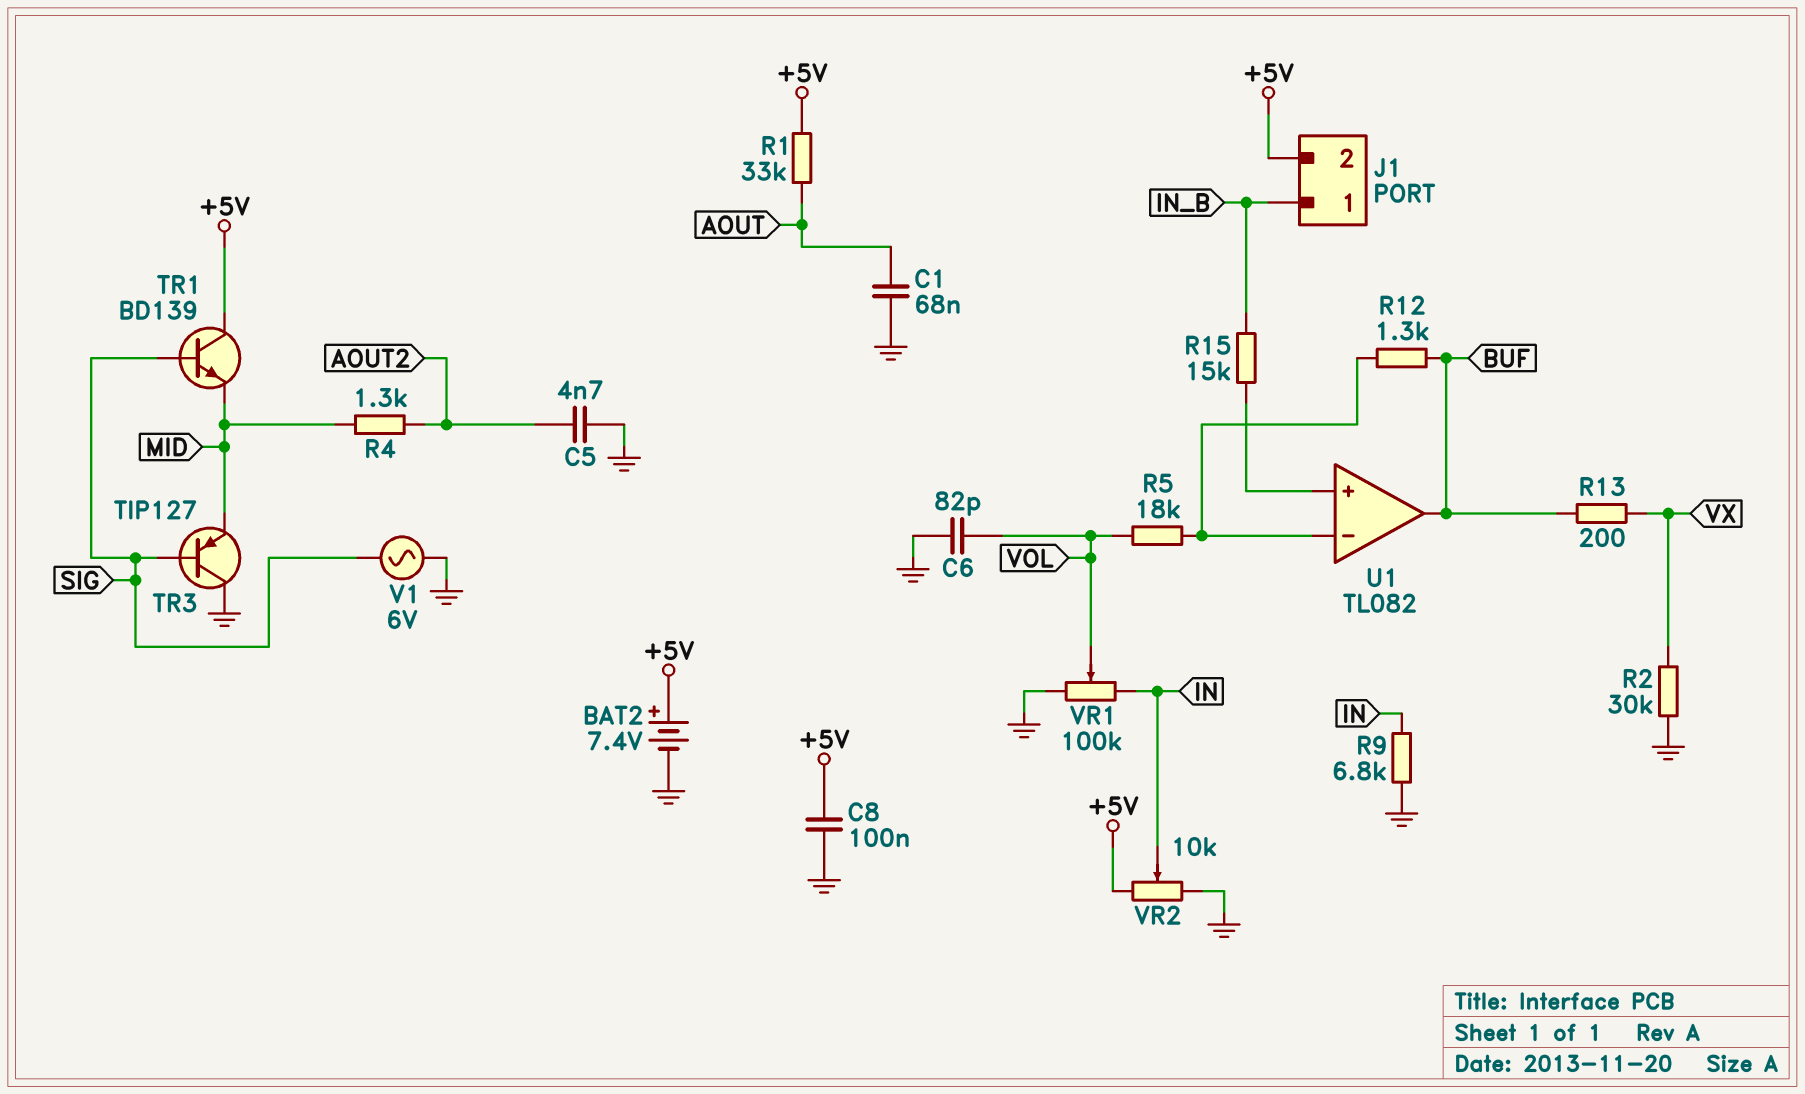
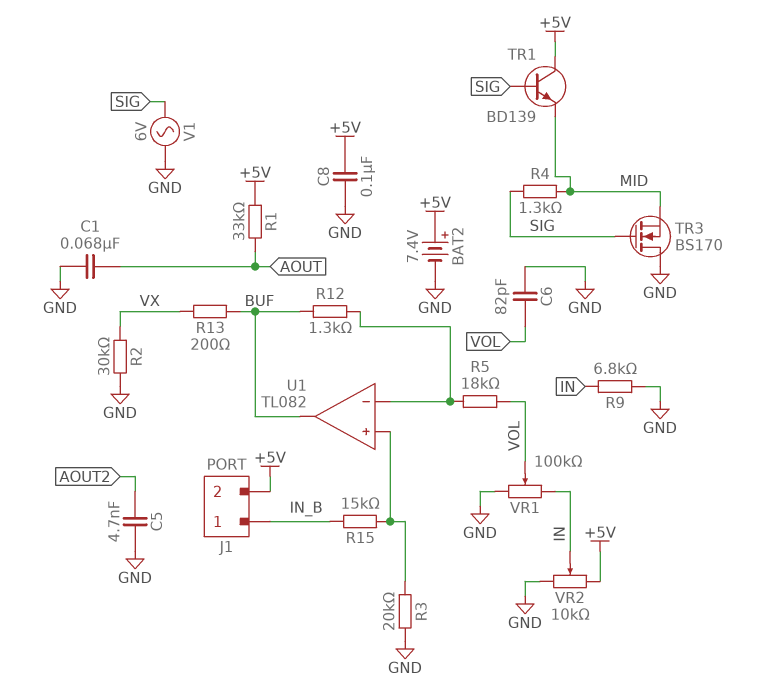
R3: none -> 20k (GND, U1/in+)
R4: 1.3k (AOUT2, MID) -> 1.3k (MID, SIG)
TR3: PNP TIP127 (B SIG, C GND, E MID) -> NMOS BS170 (G SIG, D GND, S MID)

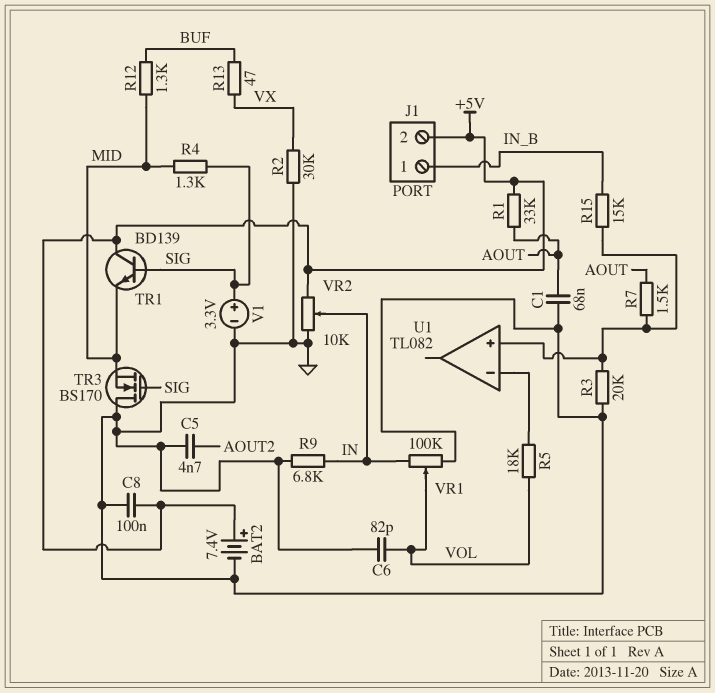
R7: none -> 1.5k (AOUT, U1/in+)
R12: 1.3k (BUF, U1/in-) -> 1.3k (BUF, MID)
R13: 200 (BUF, VX) -> 47 (BUF, VX)
U1 pin out: BUF -> none
V1: AC 6V (GND, SIG) -> 3.3V (plus SIG, minus GND)

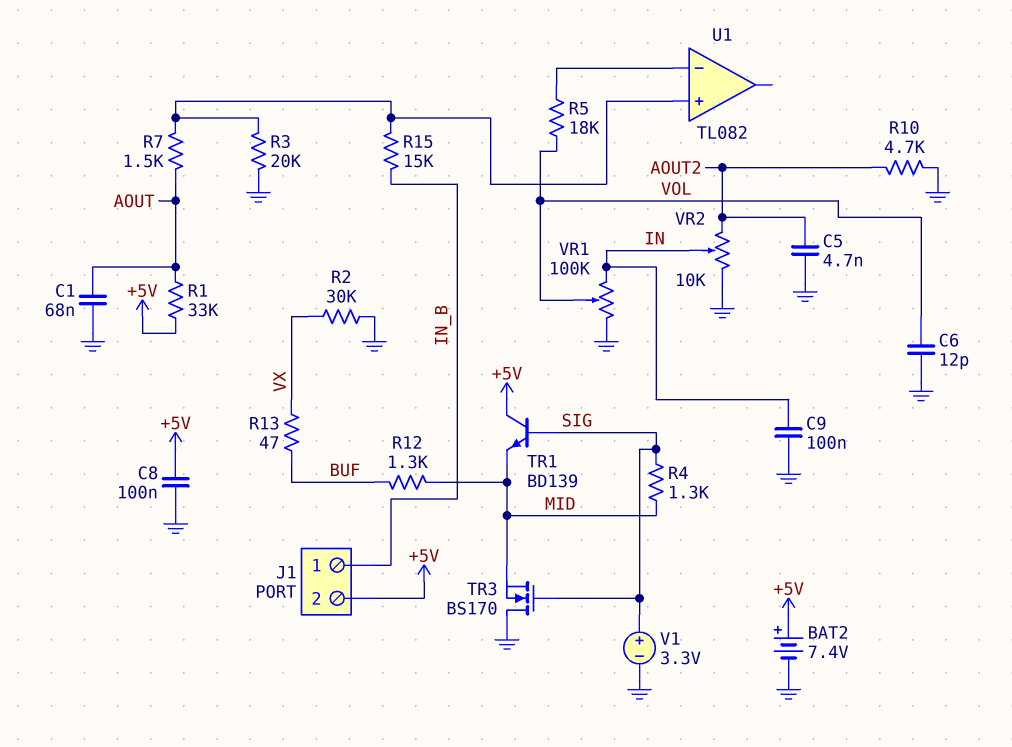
C6: 82pF (GND, VOL) -> 12pF (GND, VOL)
C9: none -> 100nF (GND, IN)
R9: 6.8k (GND, IN) -> none
R10: none -> 4.7k (AOUT2, GND)
VR2: 10k (+5V, GND, wiper IN) -> 10k (AOUT2, GND, wiper IN)

